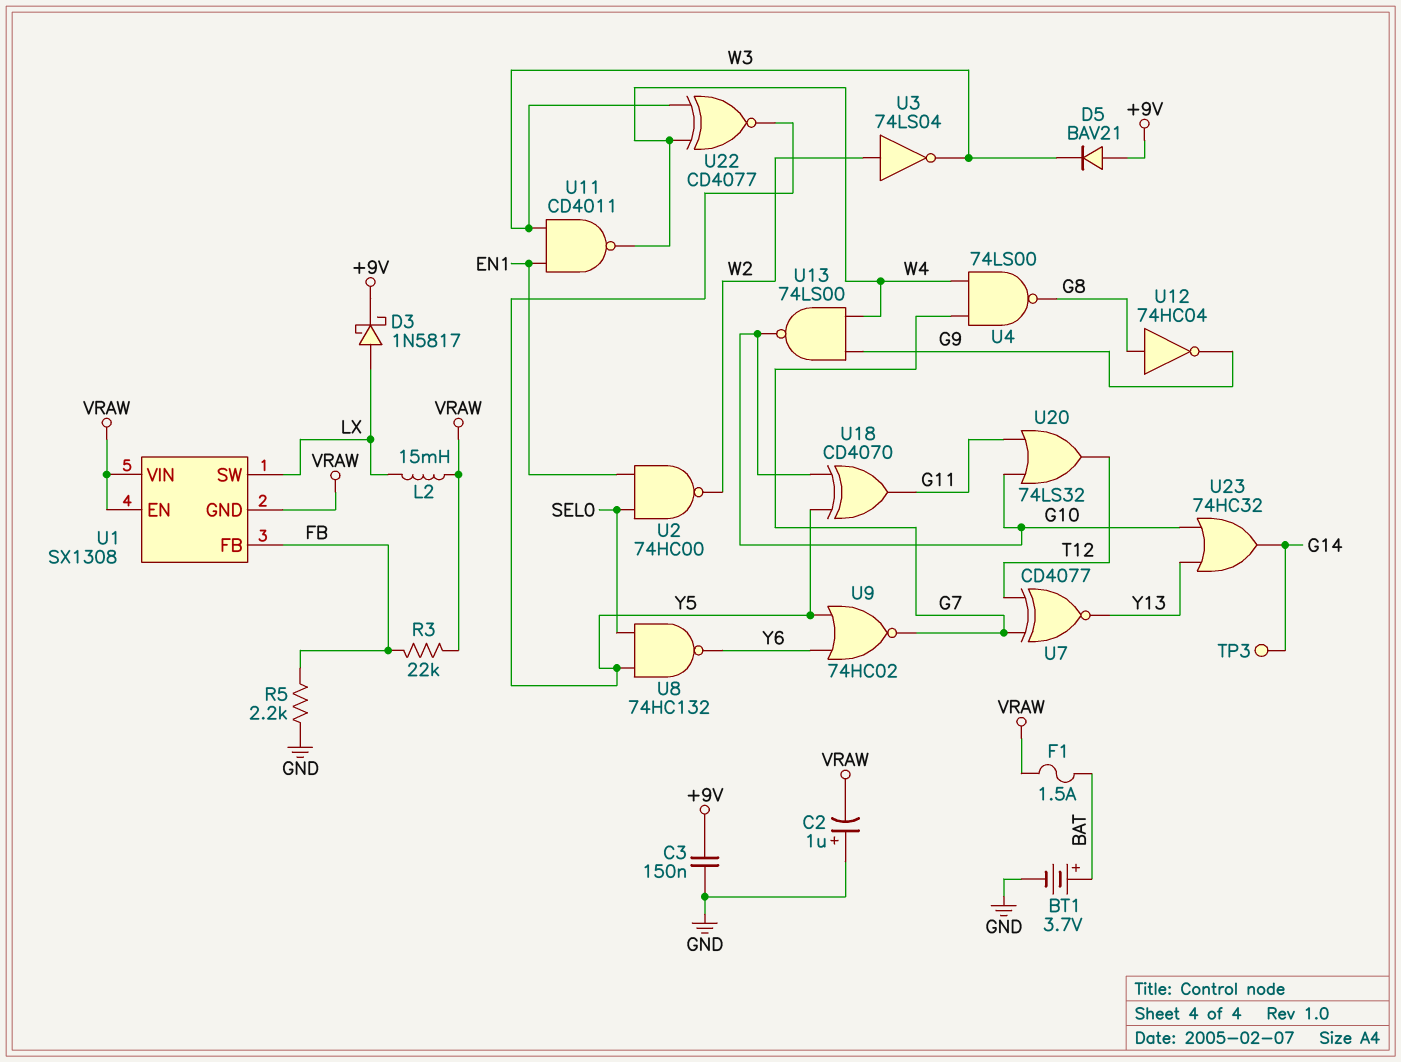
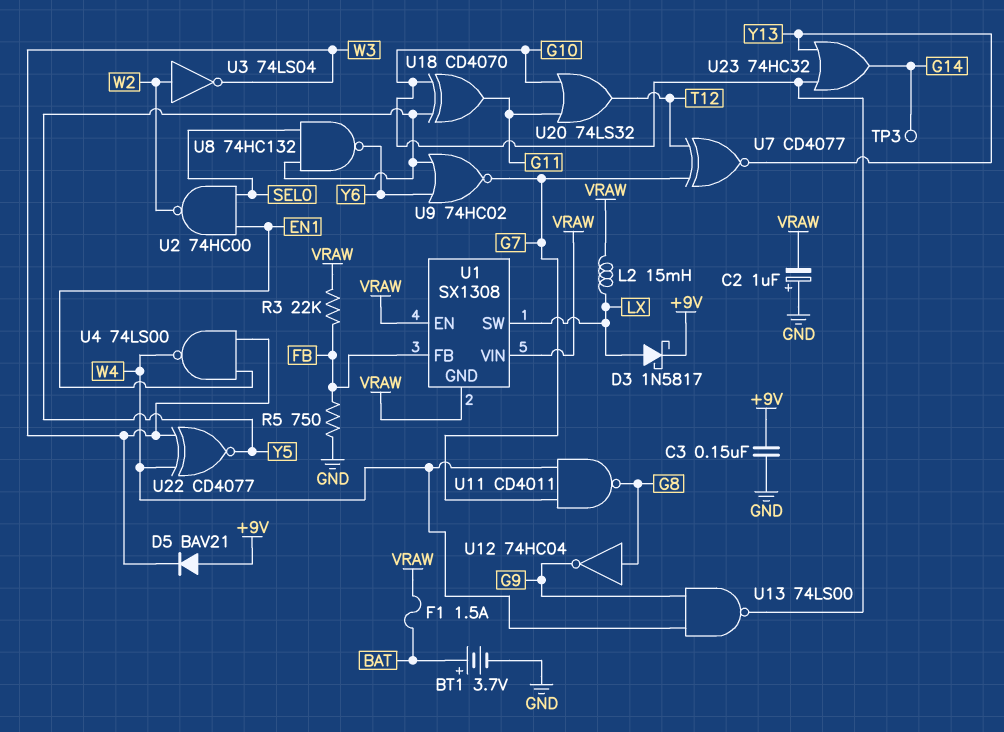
R5: 2.2k (FB, GND) -> 750 (FB, GND)
U4: NAND 74LS00 (in G7, in W4, out G8) -> NAND 74LS00 (in EN1, in W3, out W4)
U11: NAND CD4011 (in EN1, in W3, out W4) -> NAND CD4011 (in G7, in W4, out G8)

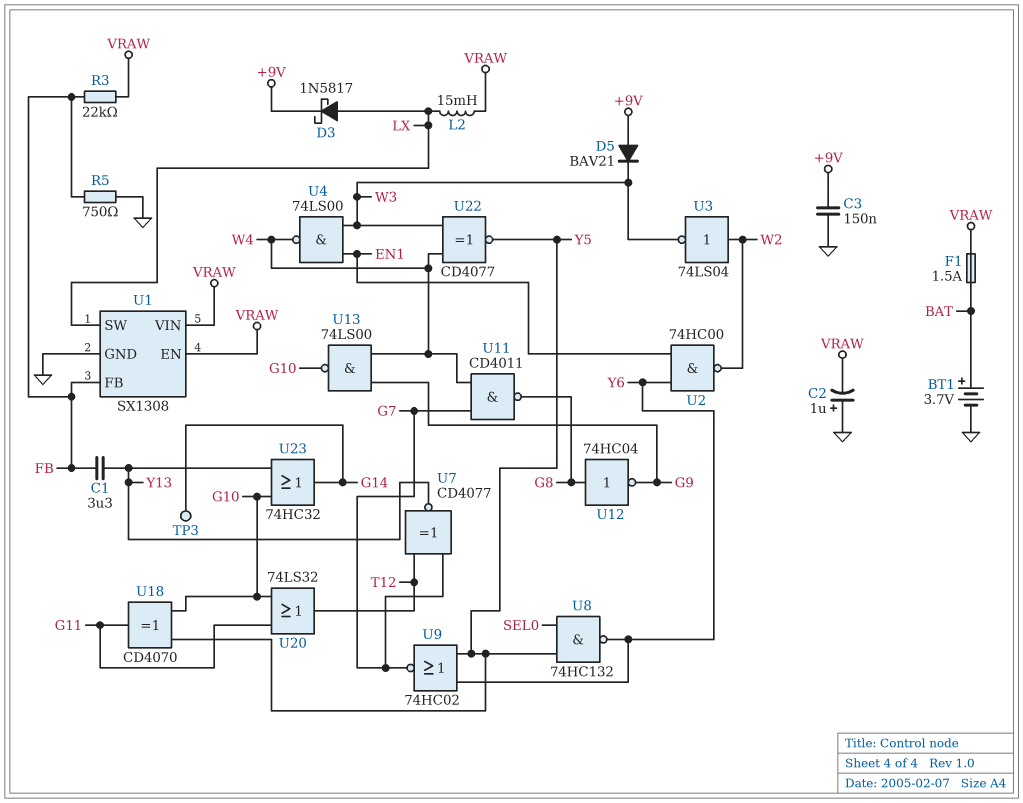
C1: none -> 3.3uF (FB, Y13)
U1 pin GND: VRAW -> GND
U2: NAND 74HC00 (in EN1, in SEL0, out W2) -> NAND 74HC00 (in EN1, in Y6, out W2)

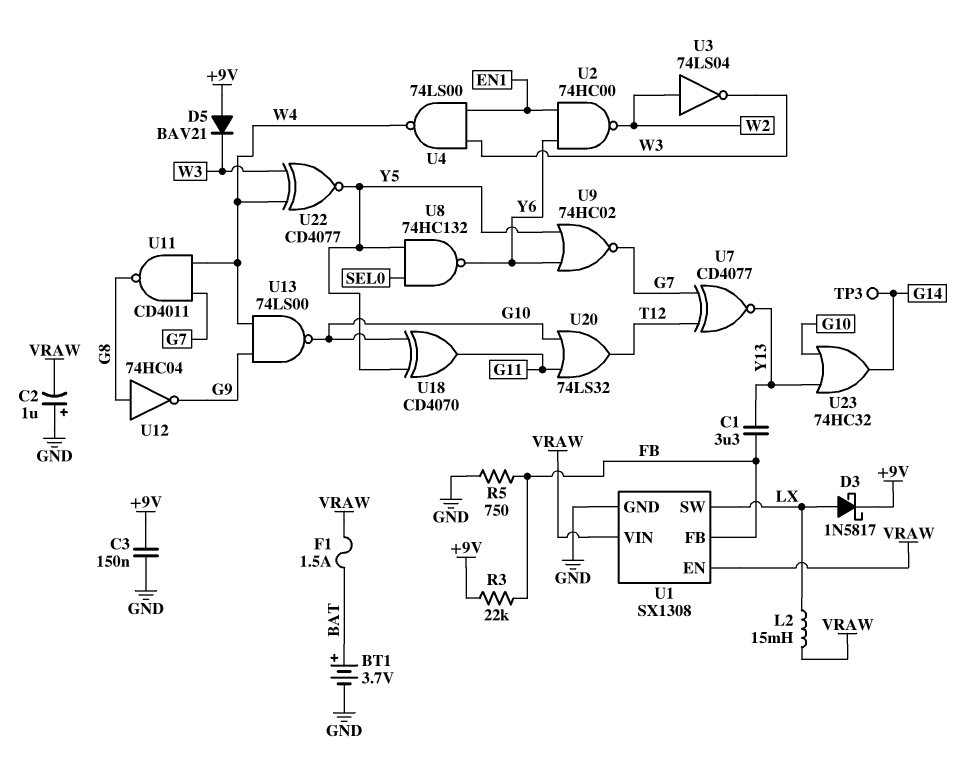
R3: 22k (FB, VRAW) -> 22k (+9V, FB)

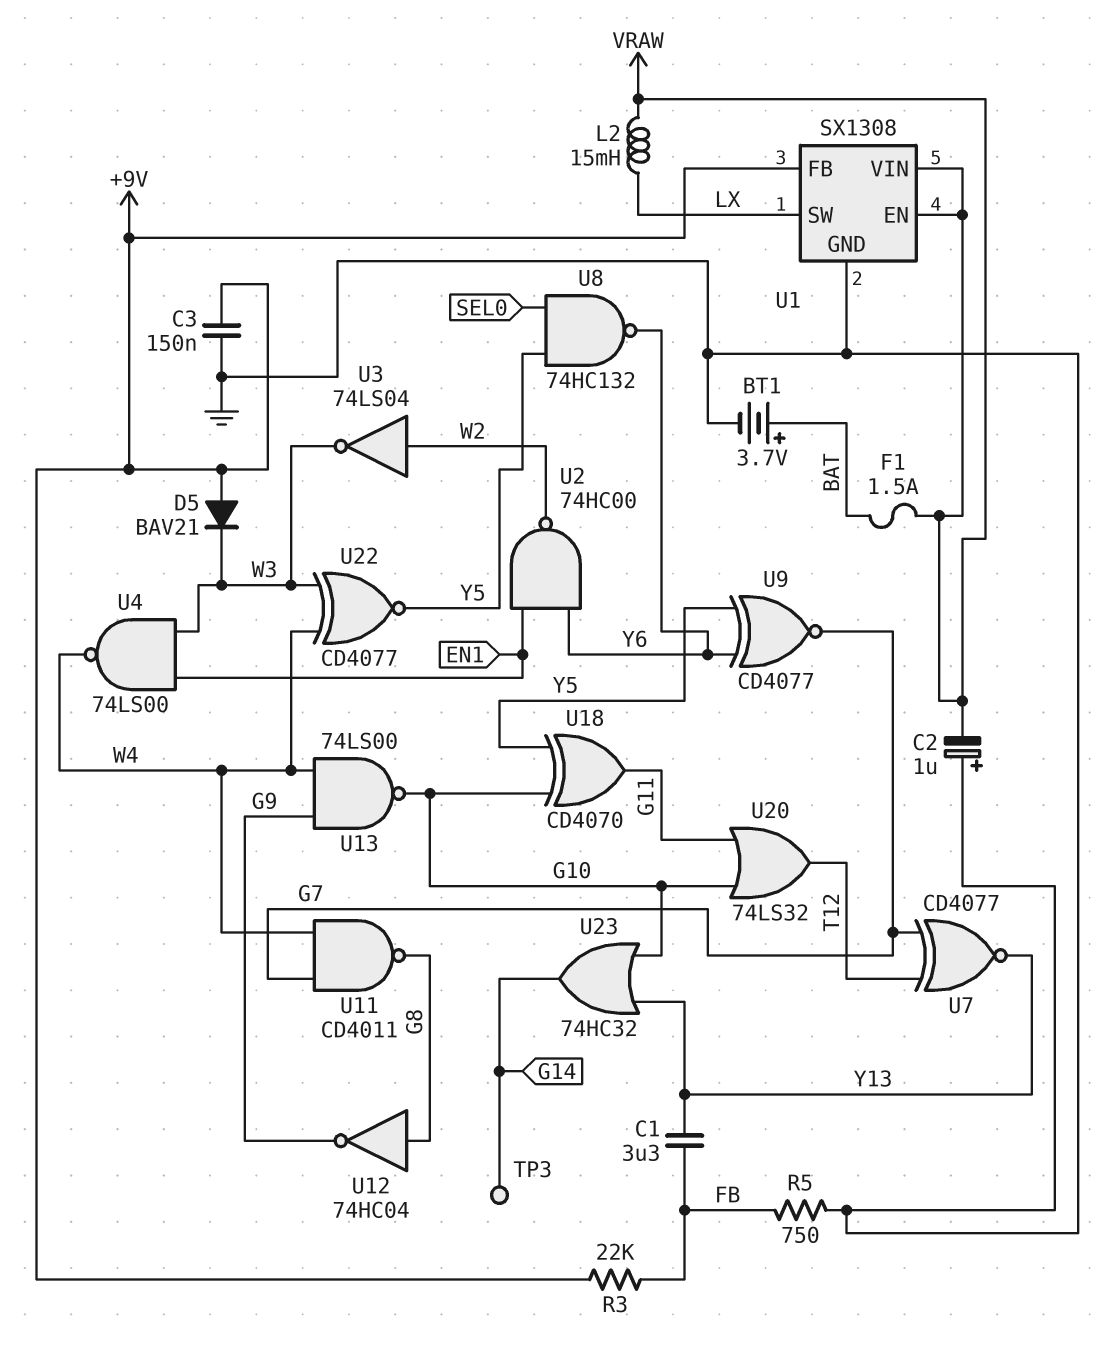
D3: schottky 1N5817 (A LX, K +9V) -> none
U1 pin FB: FB -> +9V
U9: NOR 74HC02 (in Y5, in Y6, out G7) -> XNOR CD4077 (in Y5, in Y6, out G7)

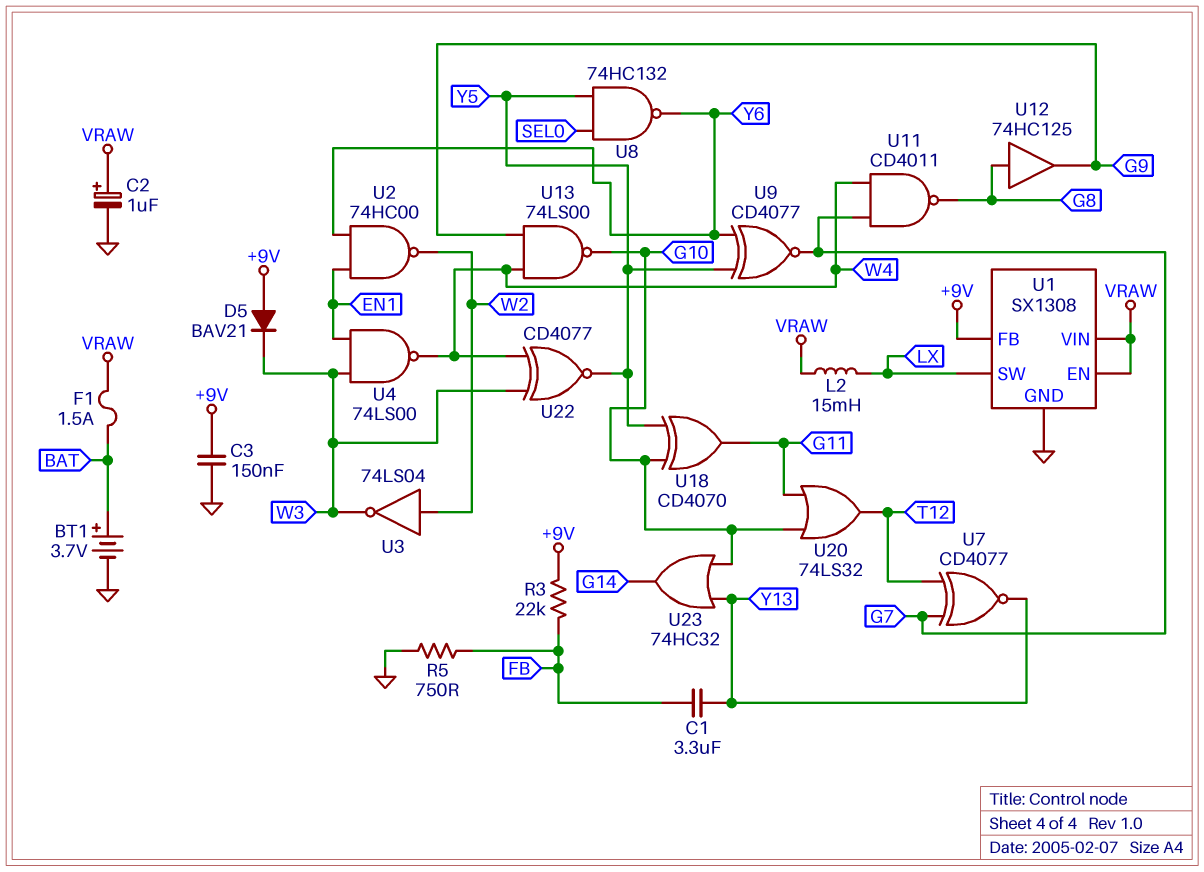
C2: 1uF (plus GND, minus VRAW) -> 1uF (plus VRAW, minus GND)
TP3: test point (G14) -> none
U12: NOT 74HC04 (in G8, out G9) -> buffer 74HC125 (in G8, out G9)

